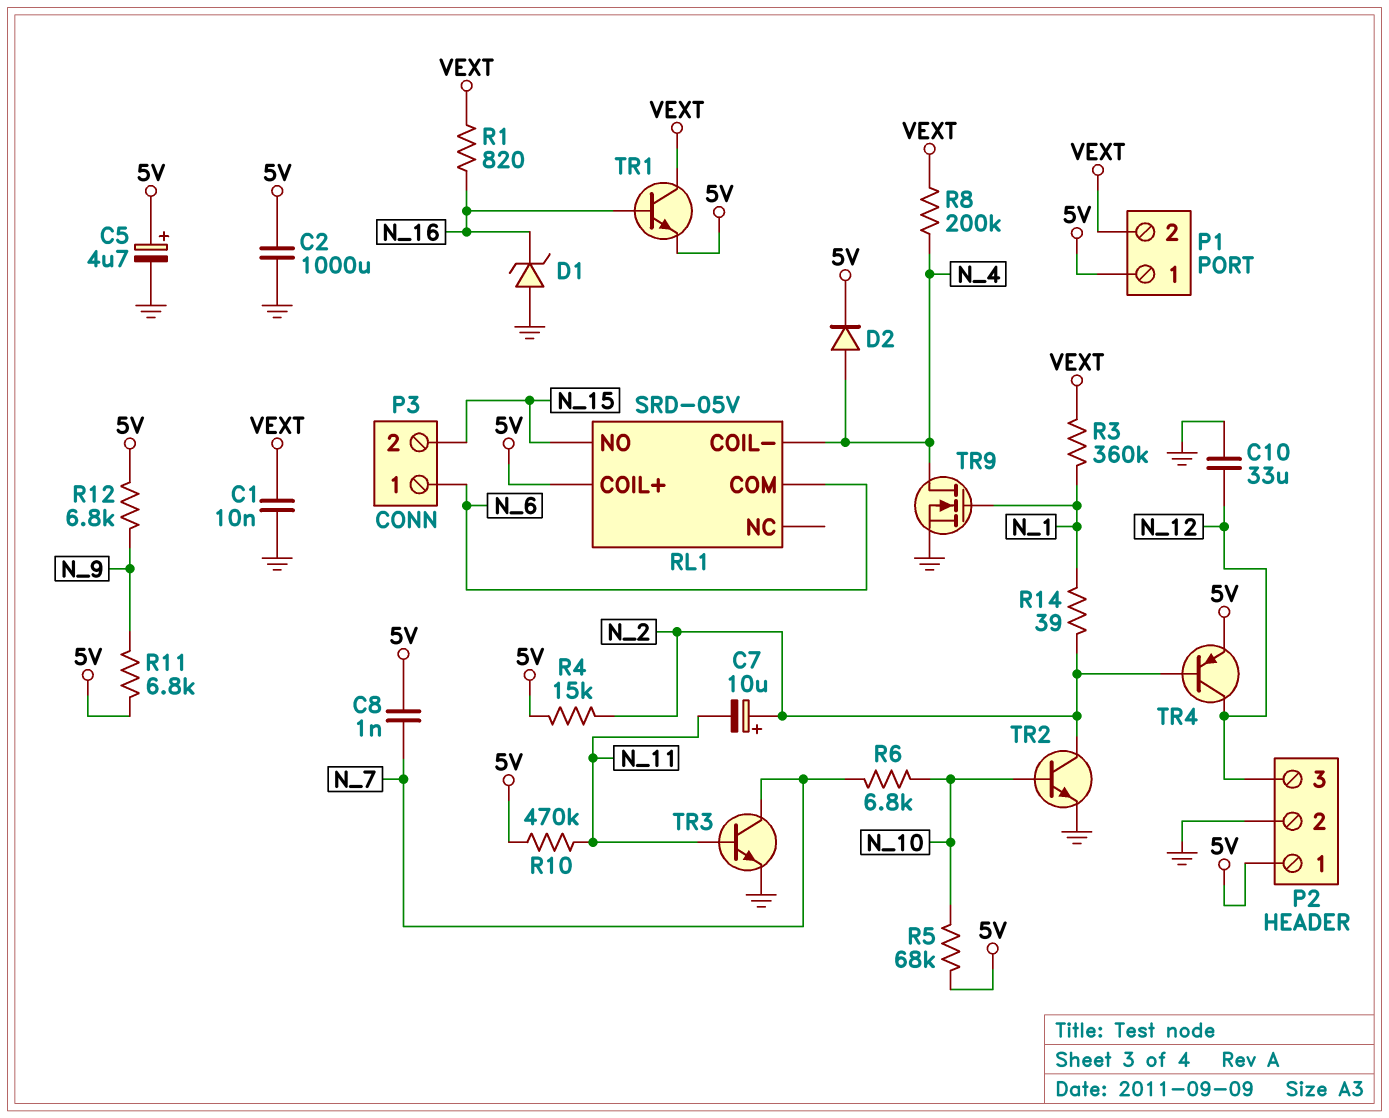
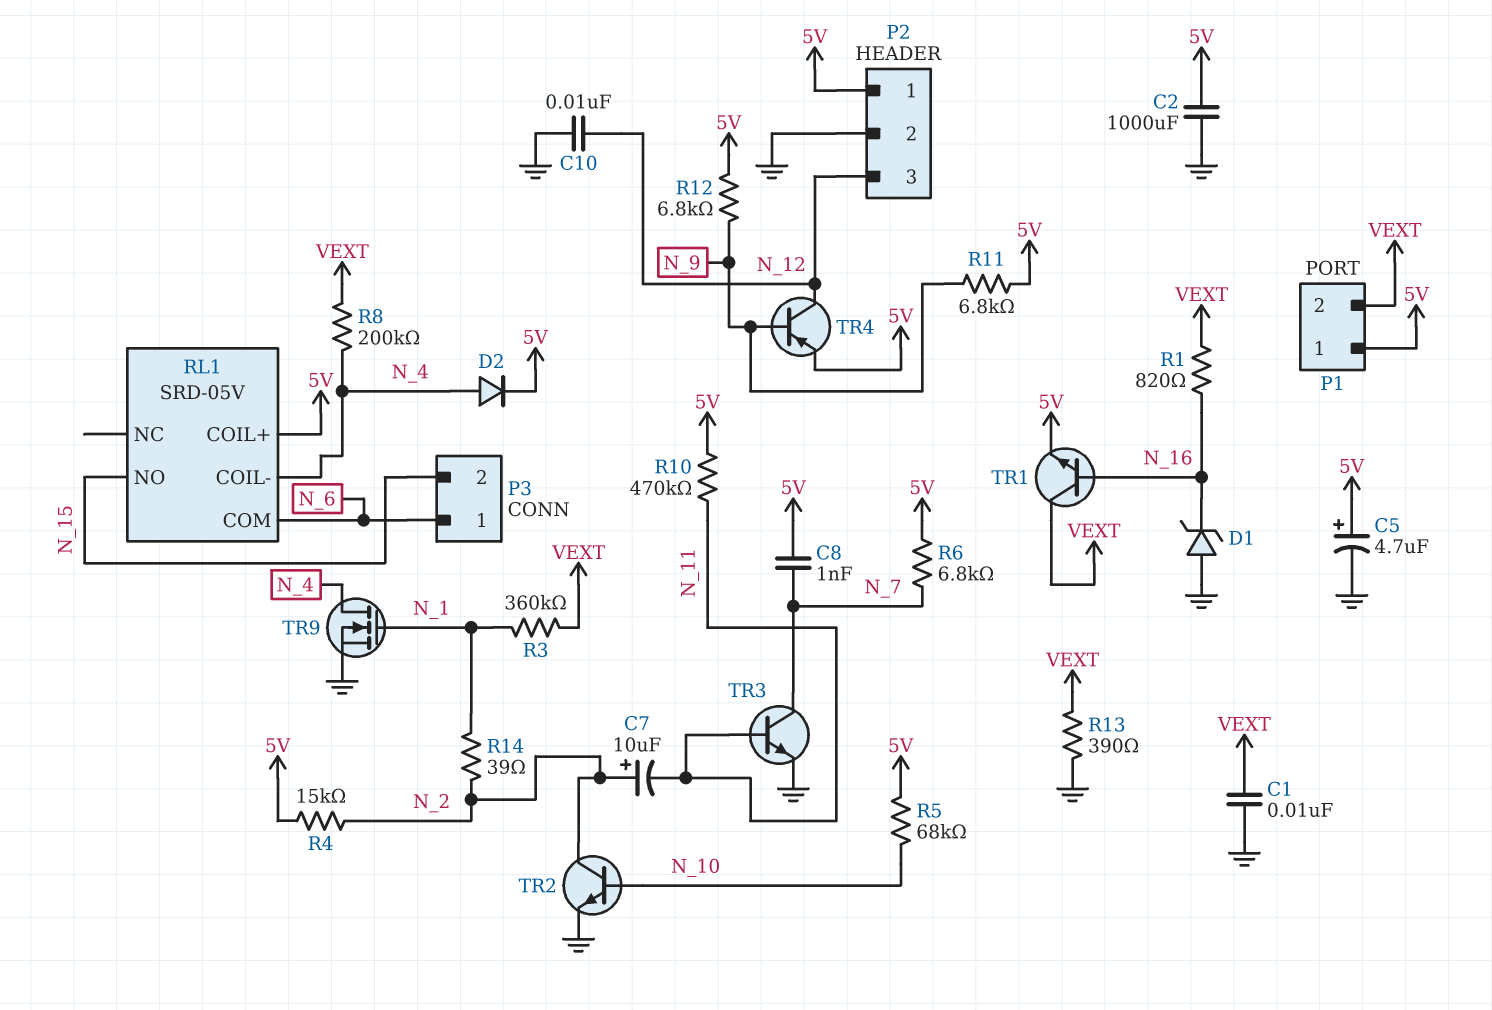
C10: 33uF (GND, N_12) -> 10nF (GND, N_12)
R6: 6.8k (N_7, N_10) -> 6.8k (5V, N_7)
R13: none -> 390 (GND, VEXT)
TR4: PNP (B N_2, C N_12, E 5V) -> PNP (B N_9, C N_12, E 5V)

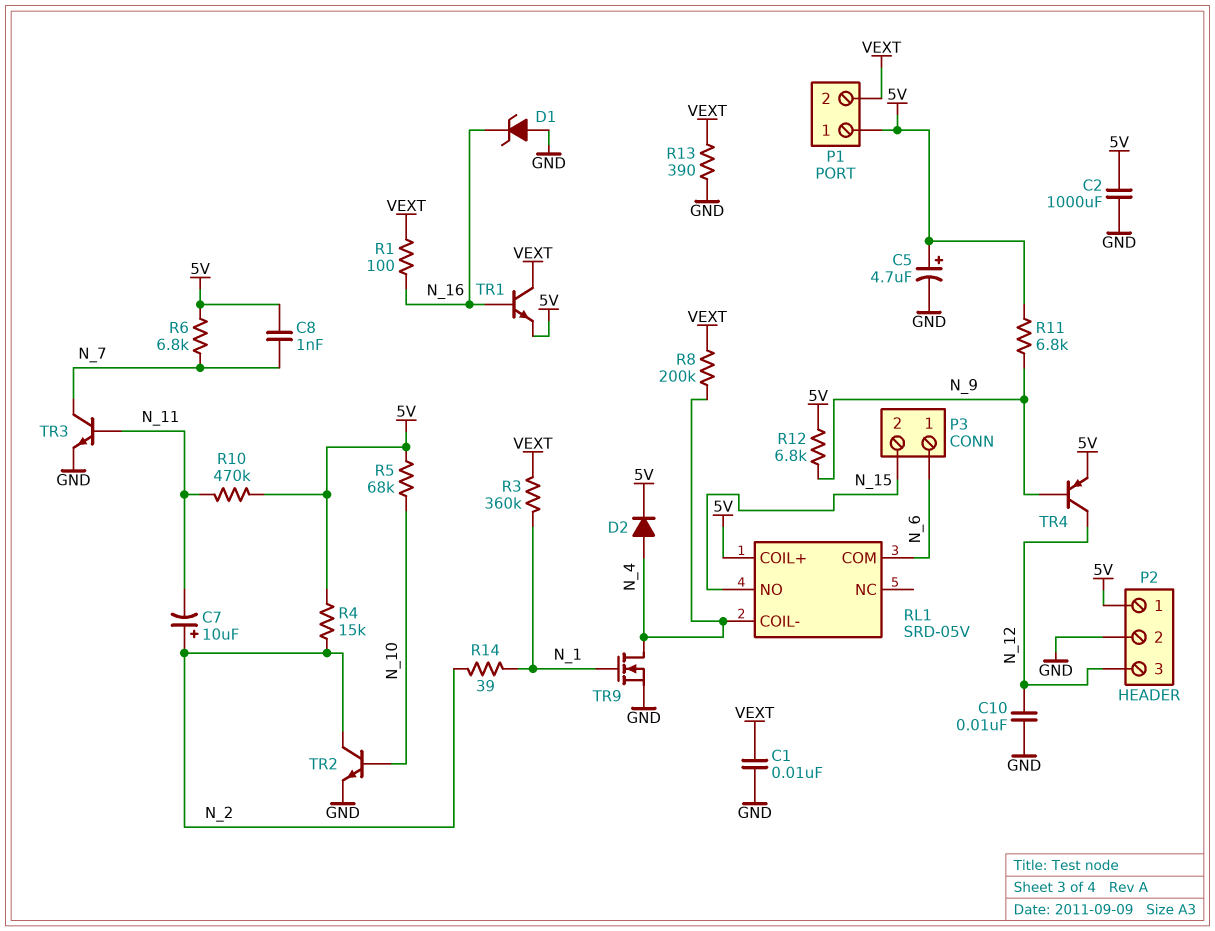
R1: 820 (N_16, VEXT) -> 100 (N_16, VEXT)

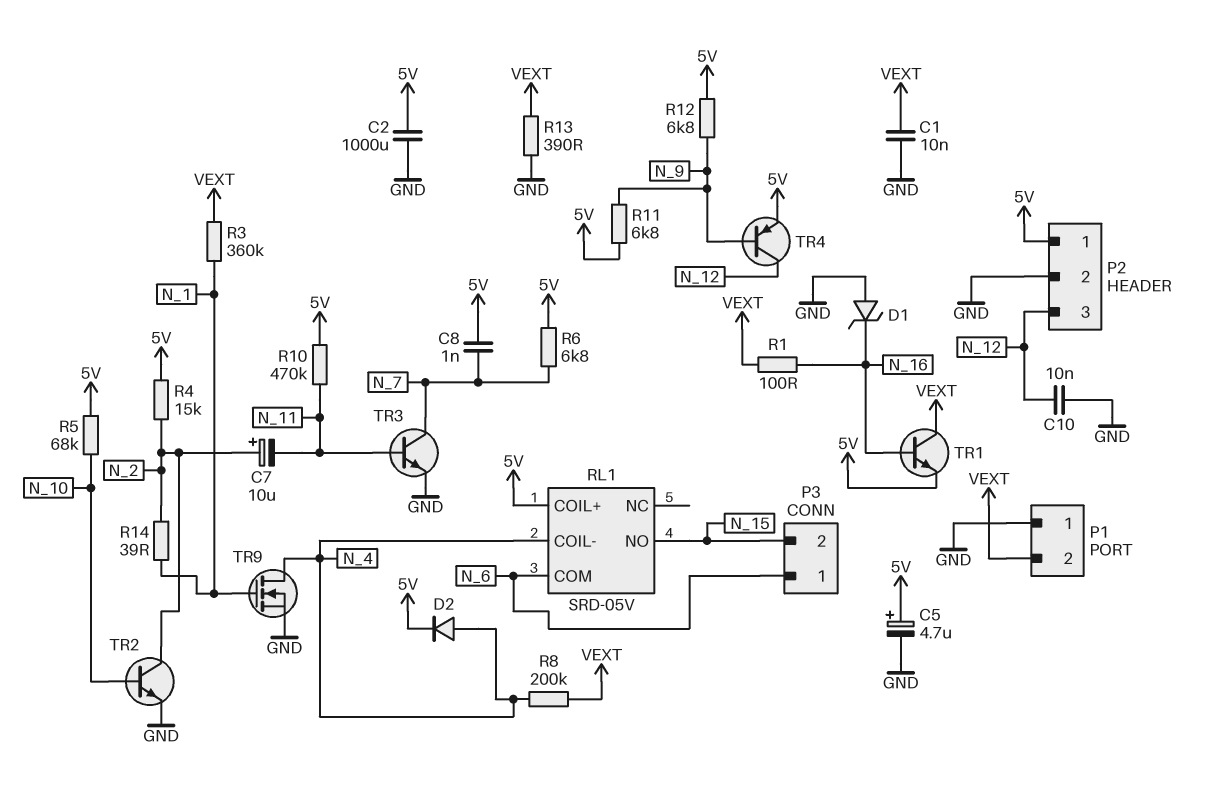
P1 pin 1: 5V -> GND

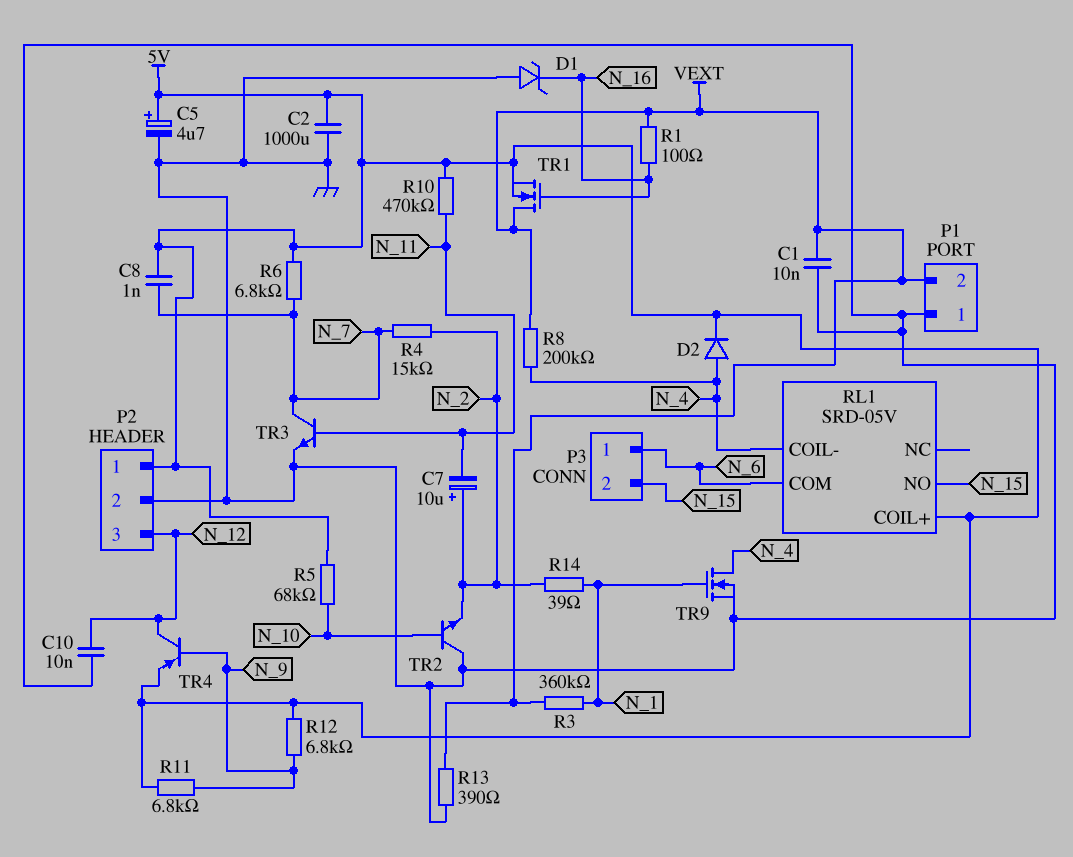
R4: 15k (5V, N_2) -> 15k (N_2, N_7)
TR1: NPN (B N_16, C VEXT, E 5V) -> NMOS (G N_16, D VEXT, S 5V)
TR2: NPN (B N_10, C N_2, E GND) -> NPN (B N_10, C GND, E N_2)

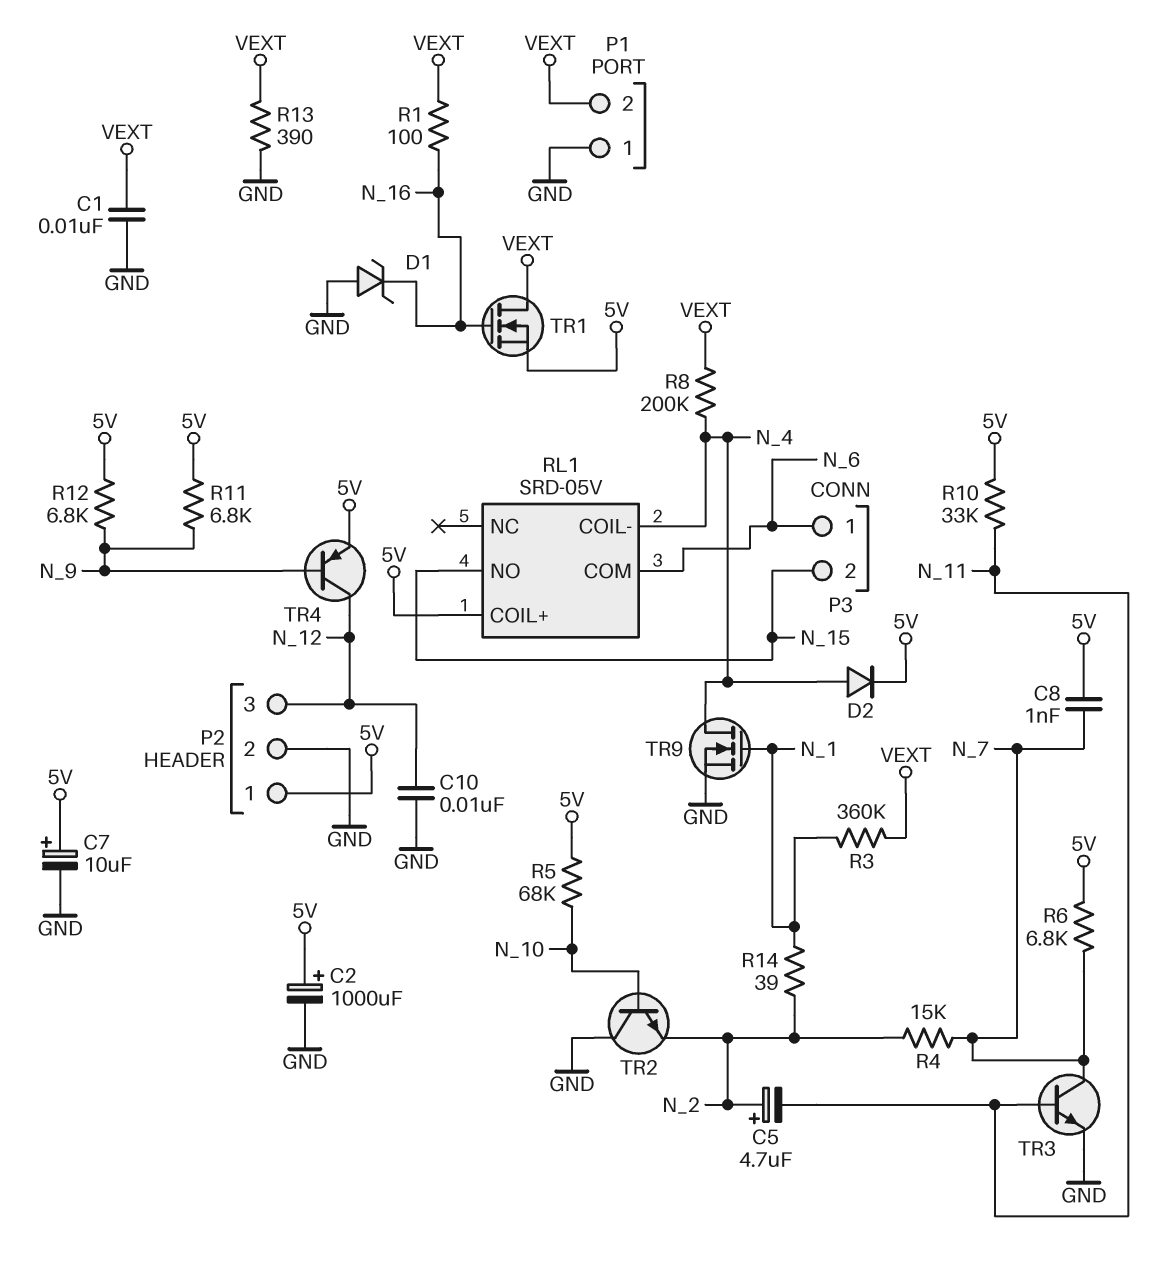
C2: 1000uF (5V, GND) -> 1000uF (plus 5V, minus GND)
C5: 4.7uF (plus 5V, minus GND) -> 4.7uF (plus N_2, minus N_11)
C7: 10uF (plus N_2, minus N_11) -> 10uF (plus 5V, minus GND)
R10: 470k (5V, N_11) -> 33k (5V, N_11)

